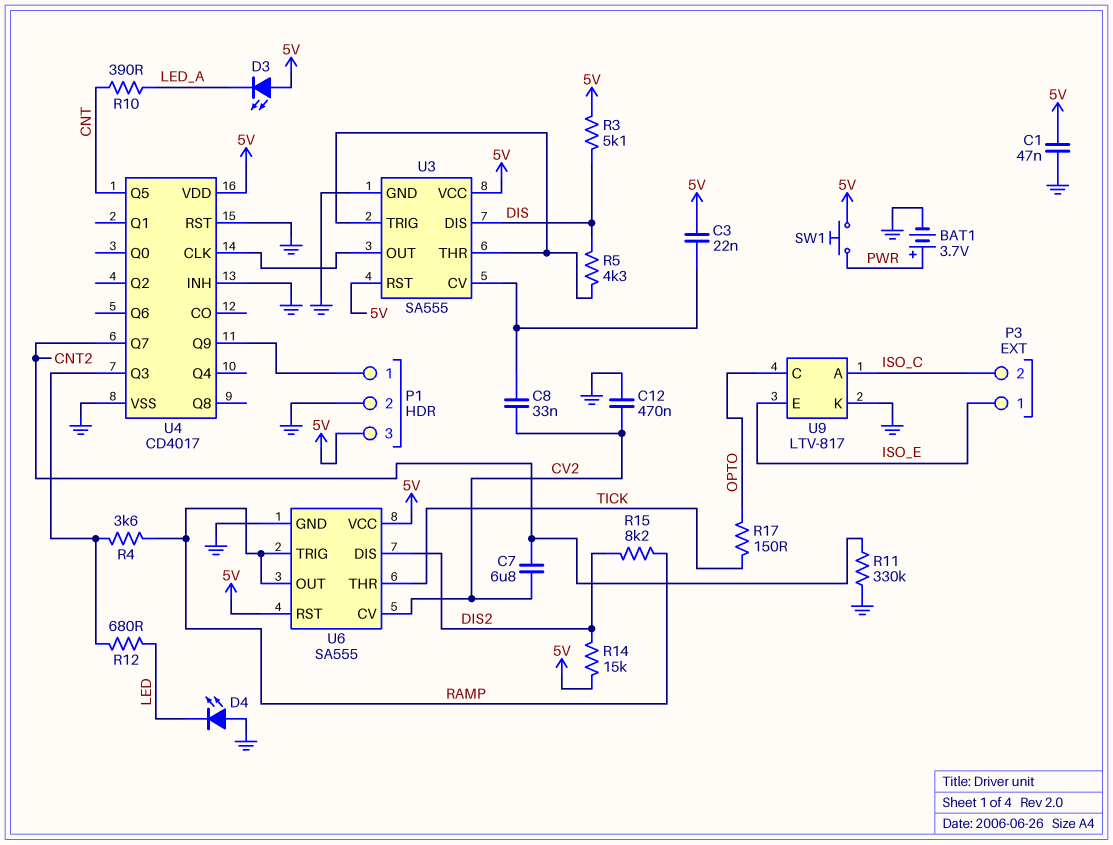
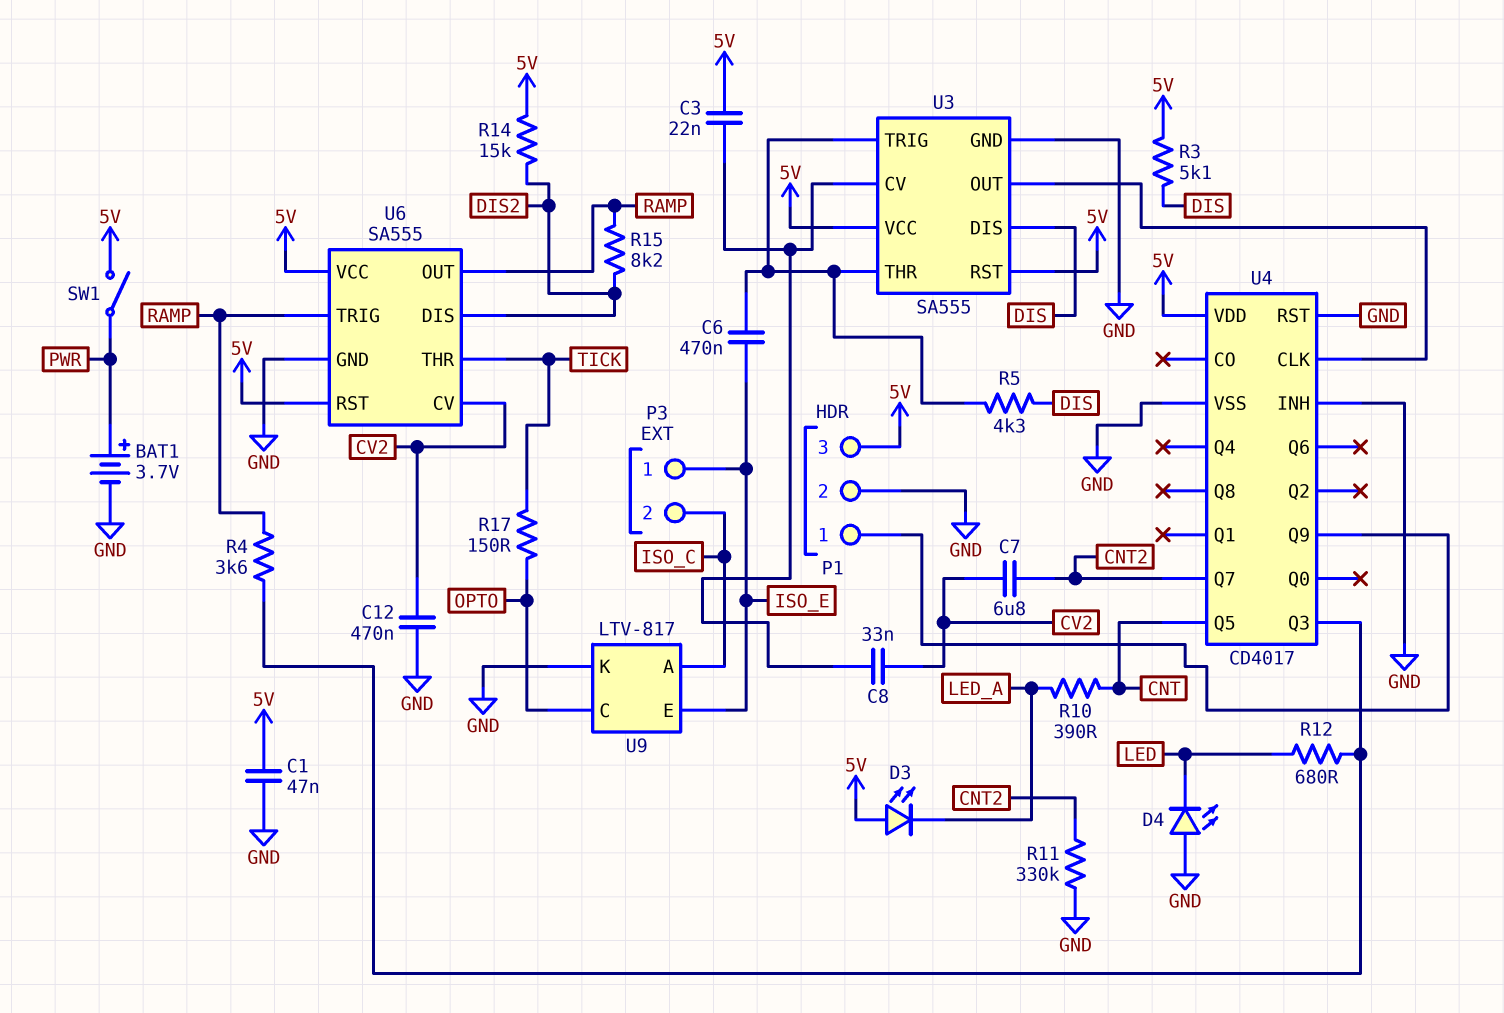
C6: none -> 470nF (ISO_E, U3/THR)
SW1: button (5V, PWR) -> switch (5V, PWR)

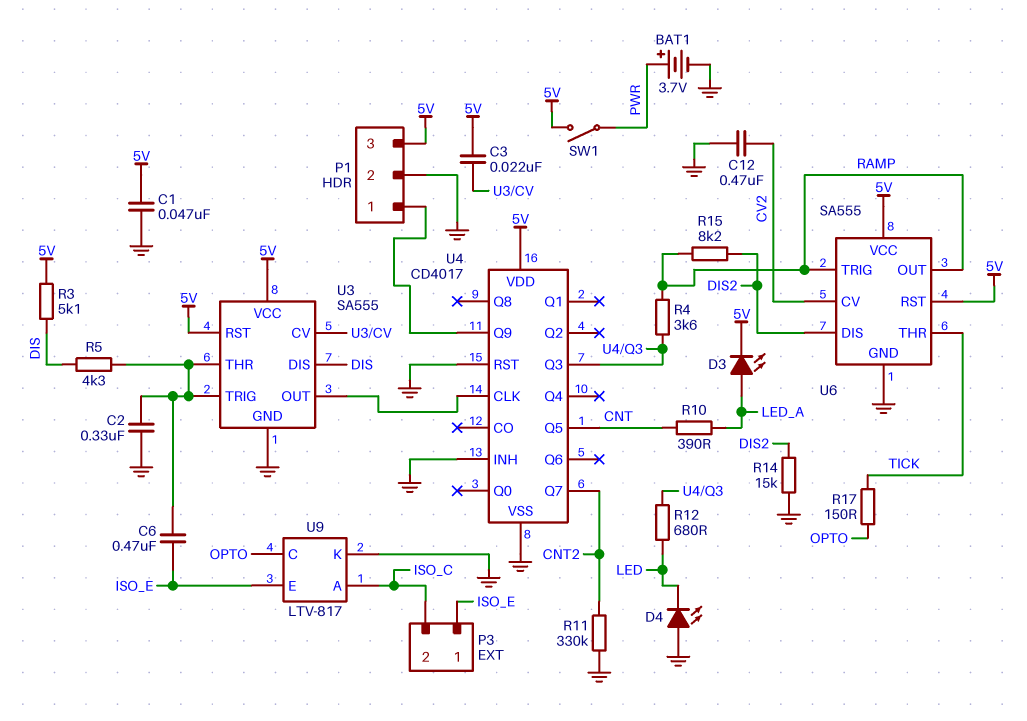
C2: none -> 330nF (GND, U3/THR)
C7: 6.8uF (CNT2, CV2) -> none
C8: 33nF (CV2, U3/CV) -> none
D3: LED (A 5V, K LED_A) -> LED (A LED_A, K 5V)
R14: 15k (5V, DIS2) -> 15k (DIS2, GND)

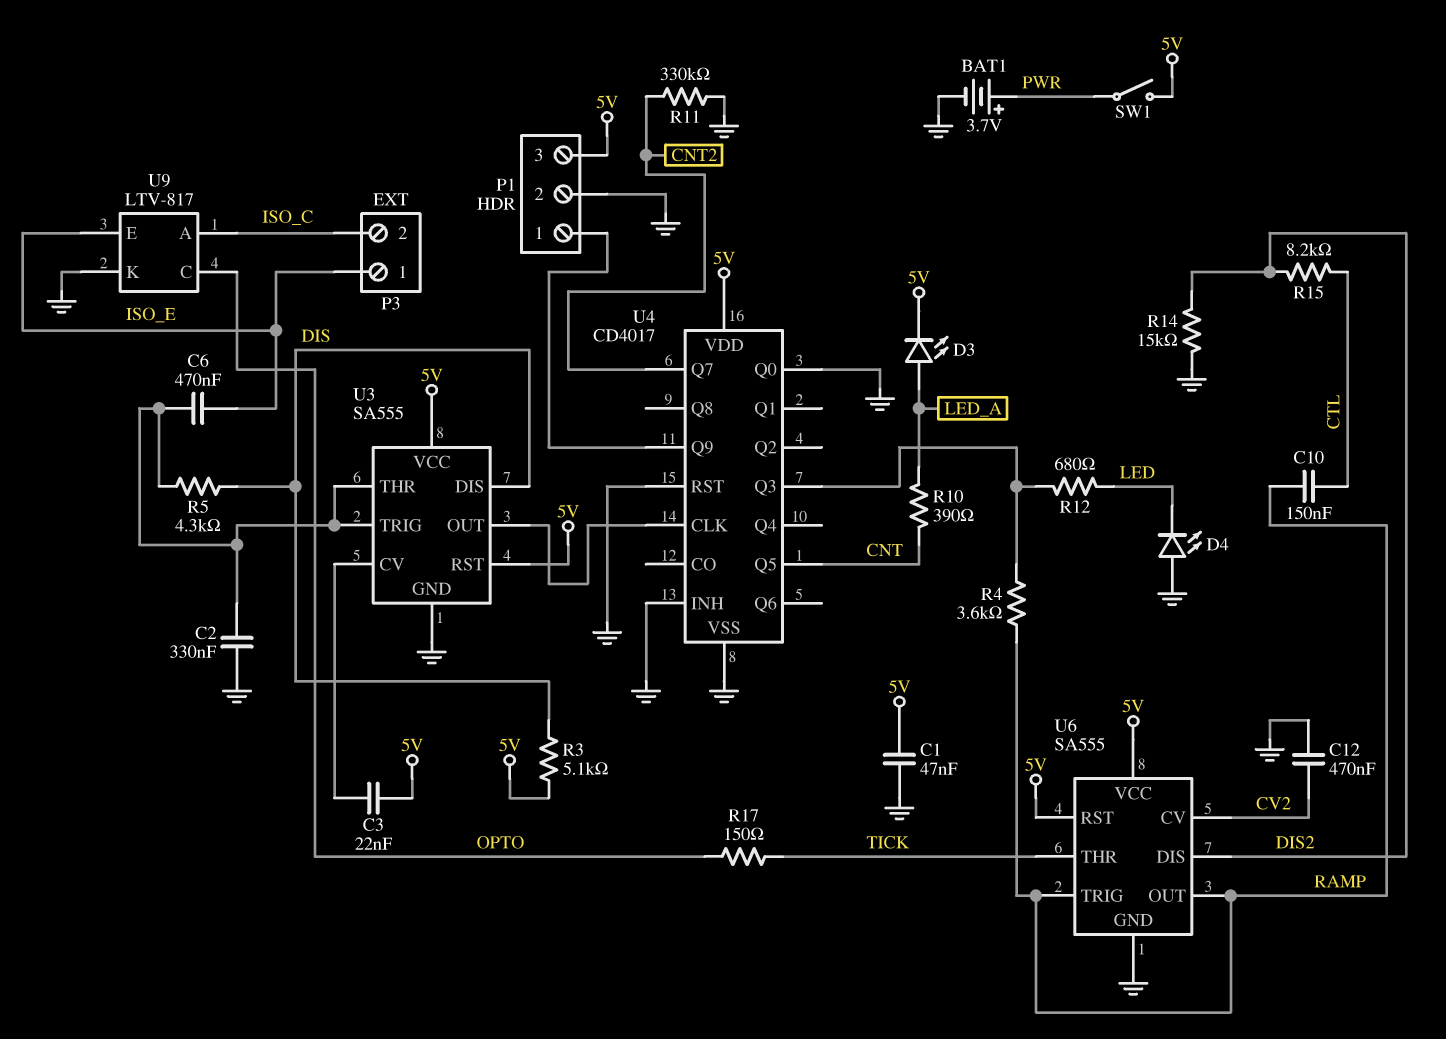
C10: none -> 150nF (CTL, RAMP)
R15: 8.2k (DIS2, RAMP) -> 8.2k (CTL, DIS2)
U4 pin Q0: none -> GND

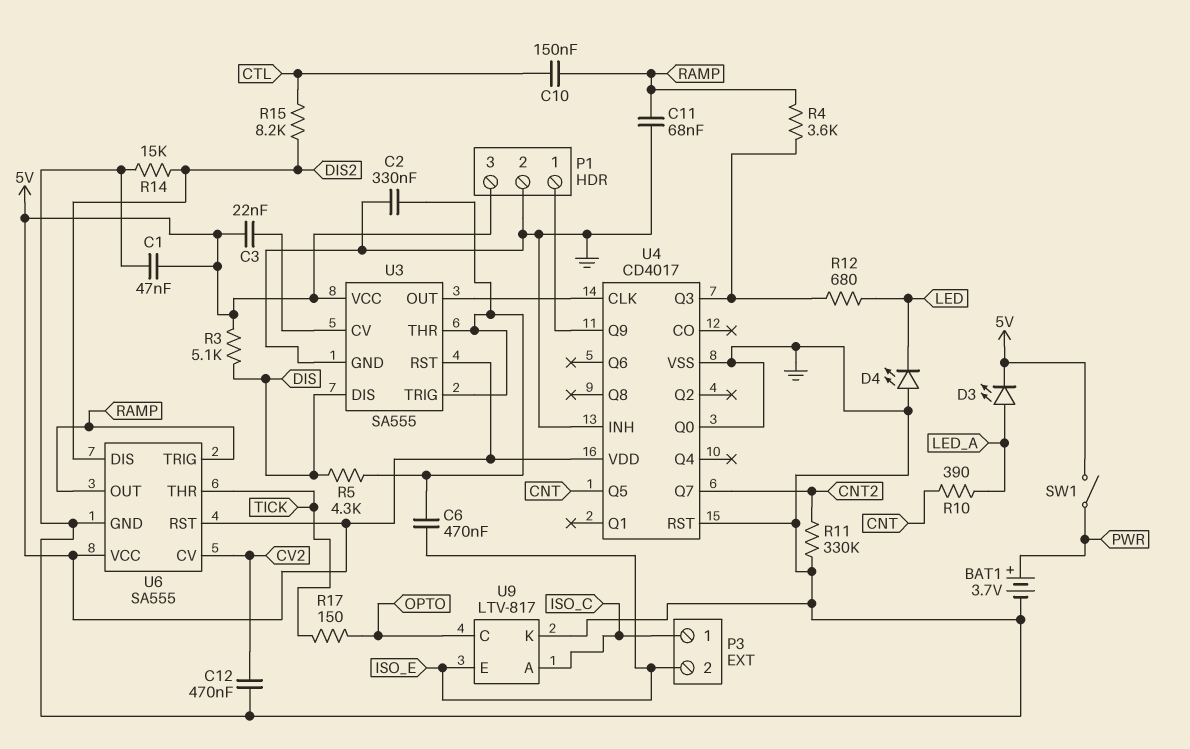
C11: none -> 68nF (GND, RAMP)
P3 pin 1: ISO_E -> ISO_C
P3 pin 2: ISO_C -> ISO_E

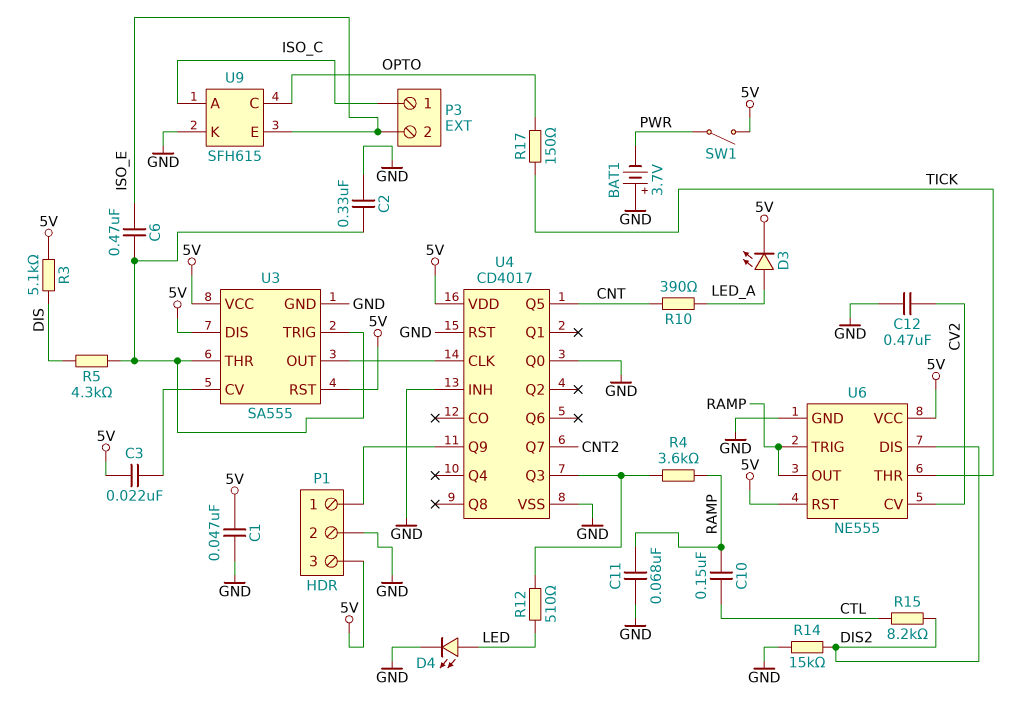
BAT1: 3.7V (plus PWR, minus GND) -> 3.7V (plus GND, minus PWR)
D4: LED (A GND, K LED) -> LED (A LED, K GND)
R11: 330k (CNT2, GND) -> none
R12: 680 (LED, U4/Q3) -> 510 (LED, U4/Q3)
U3 pin DIS: DIS -> 5V
U6: SA555 -> NE555
U9: LTV-817 -> SFH615

